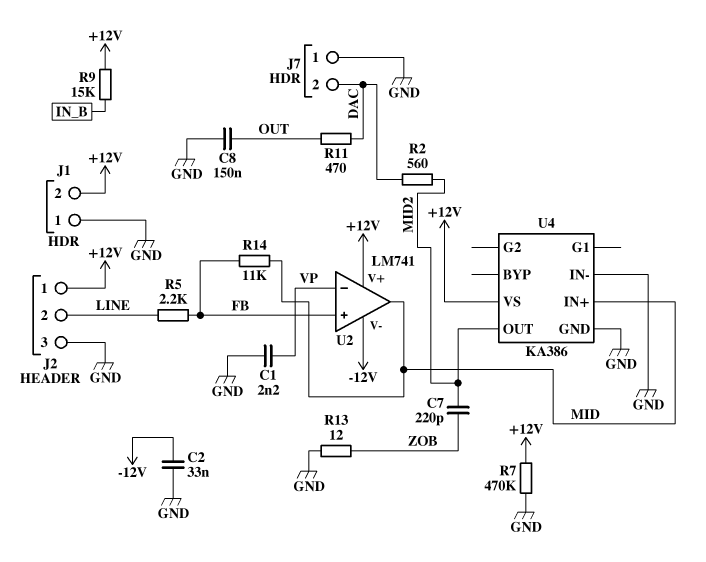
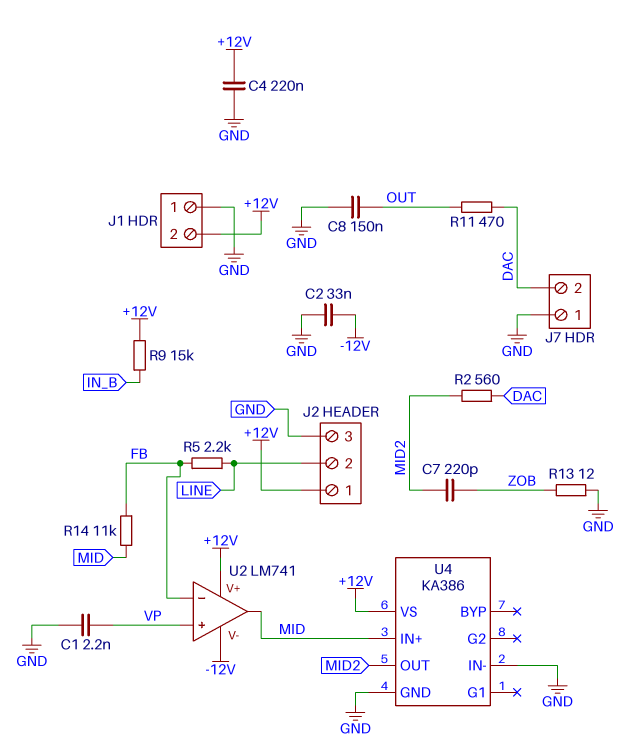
C4: none -> 220nF (+12V, GND)
R7: 470k (+12V, GND) -> none
U2 pin in+: FB -> VP
U2 pin in-: VP -> FB

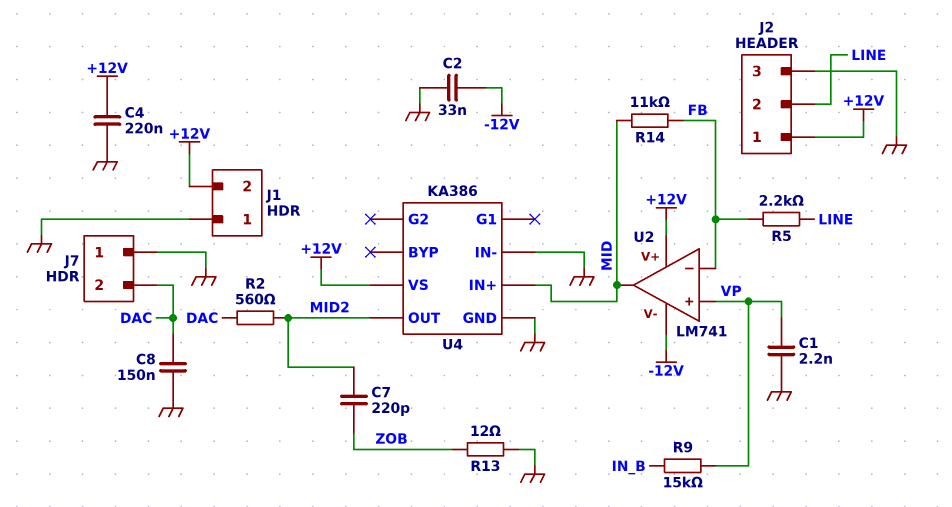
C8: 150nF (GND, OUT) -> 150nF (DAC, GND)
R9: 15k (+12V, IN_B) -> 15k (IN_B, VP)
R11: 470 (DAC, OUT) -> none

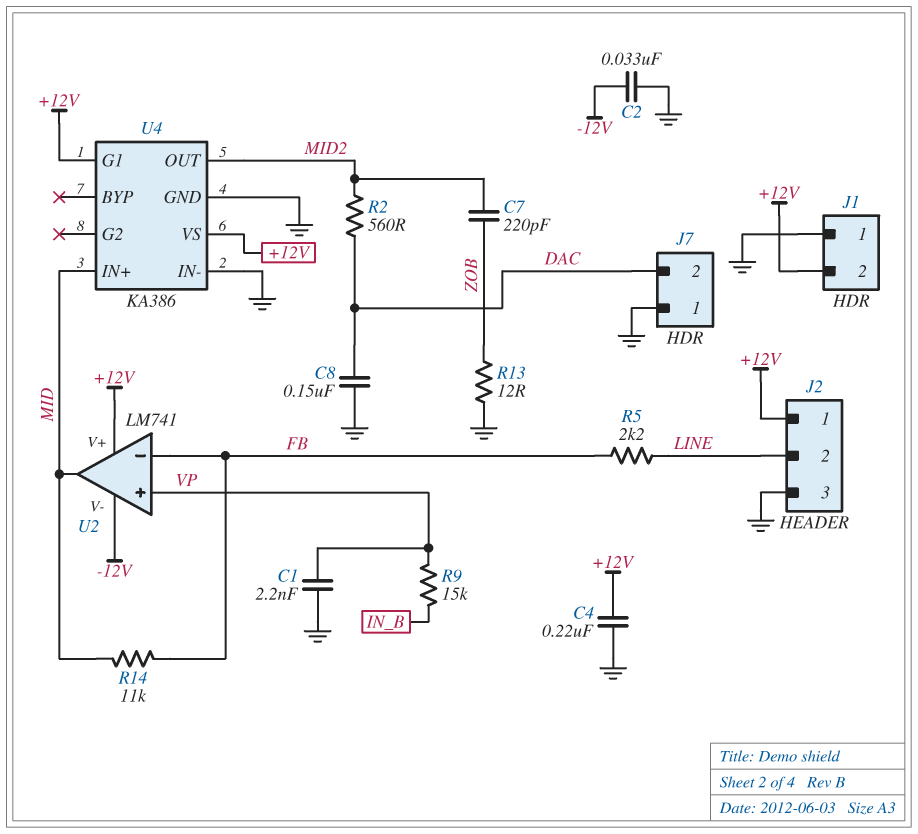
U4 pin G1: none -> +12V

